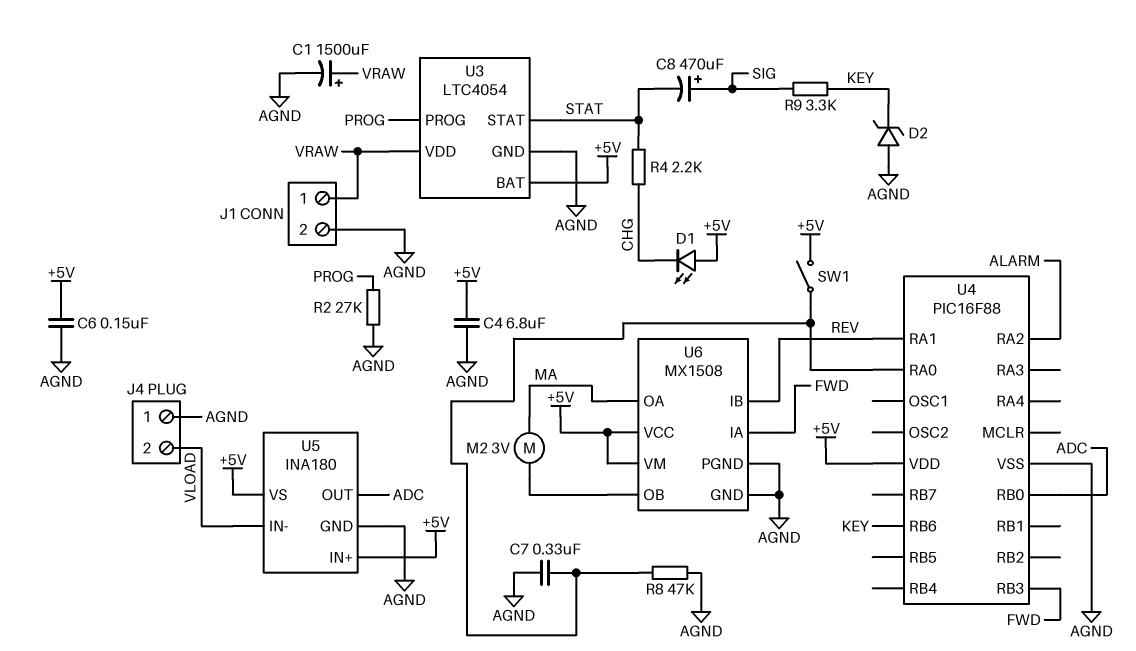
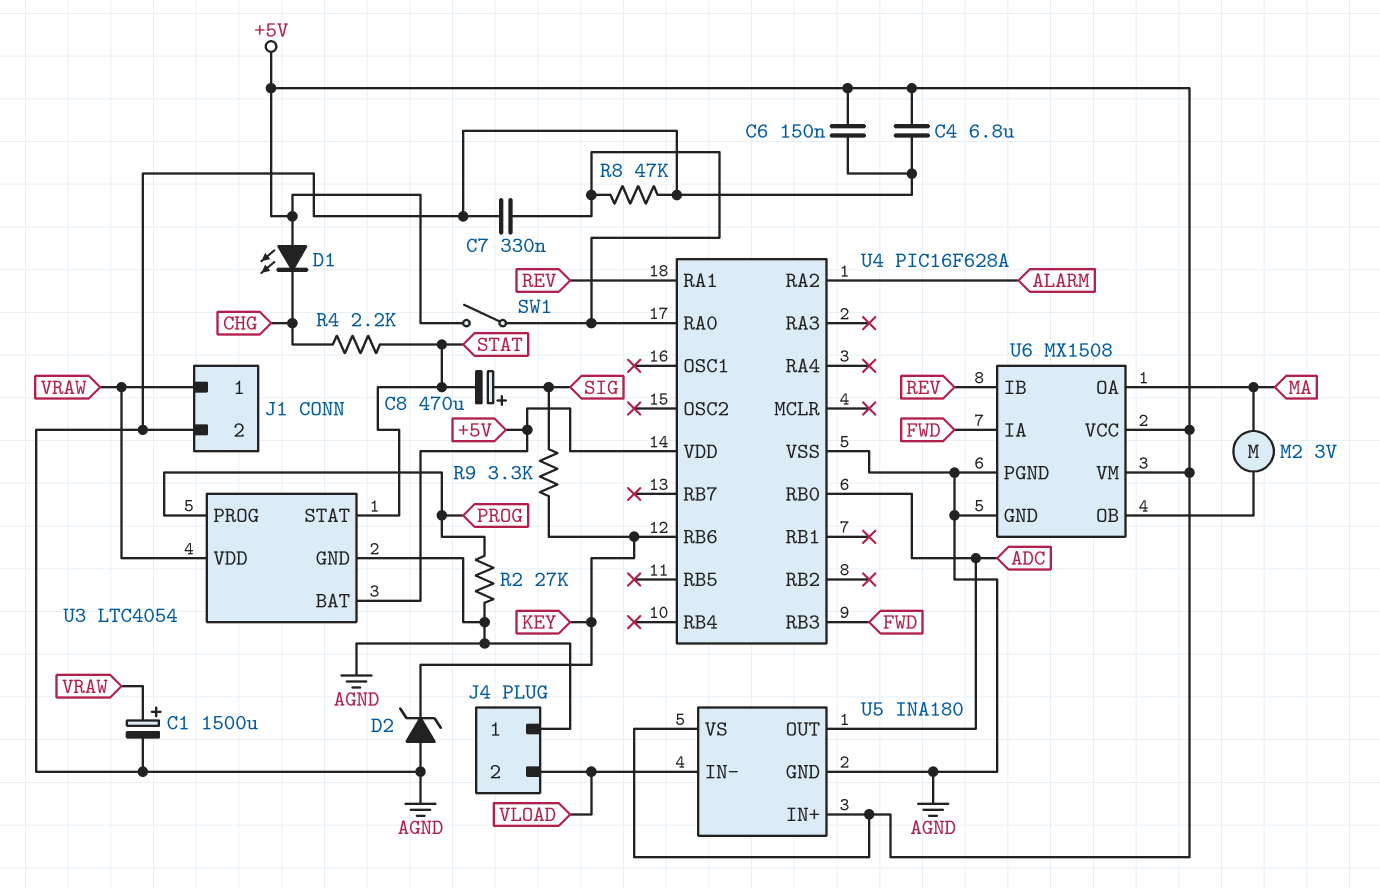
U4: PIC16F88 -> PIC16F628A

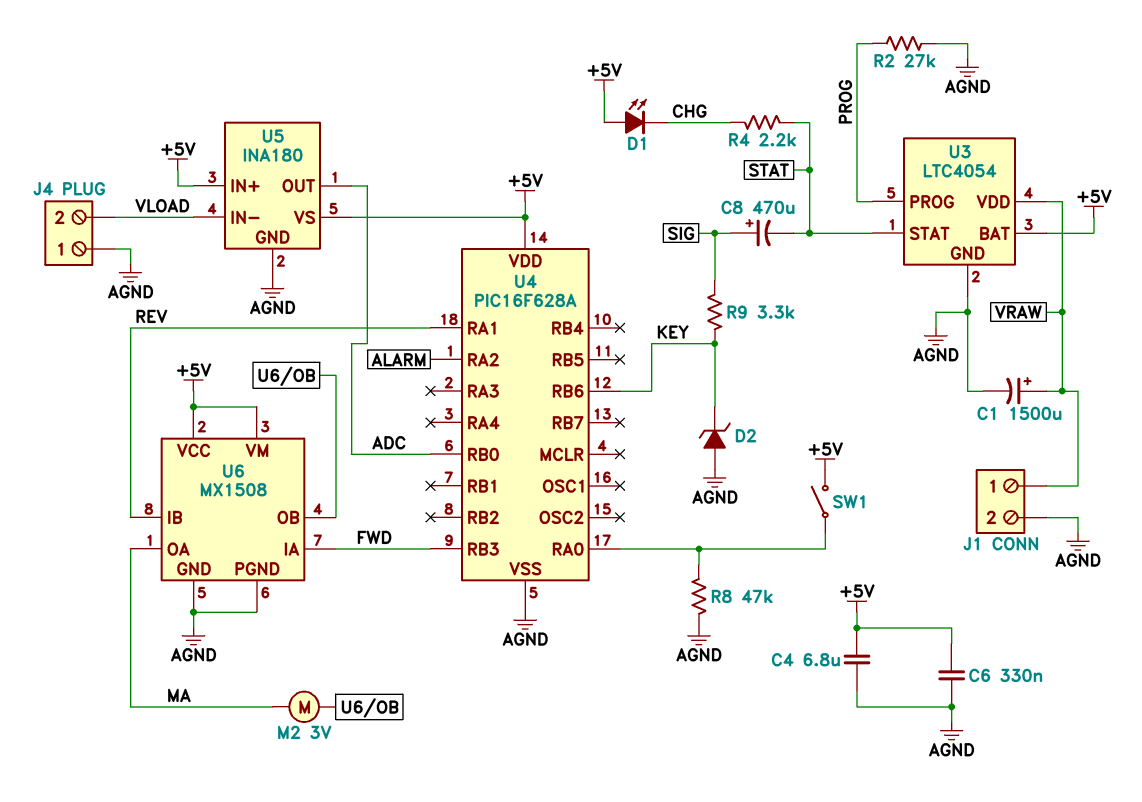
C6: 150nF (+5V, AGND) -> 330nF (+5V, AGND)
C7: 330nF (AGND, U4/RA0) -> none

